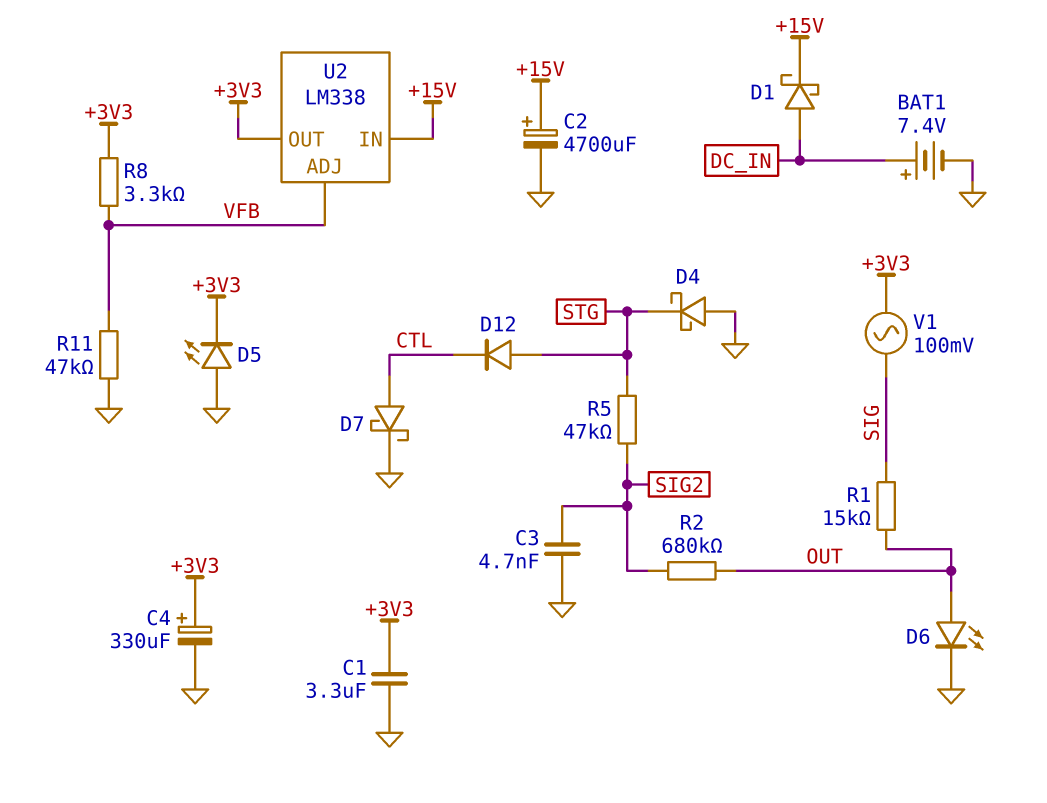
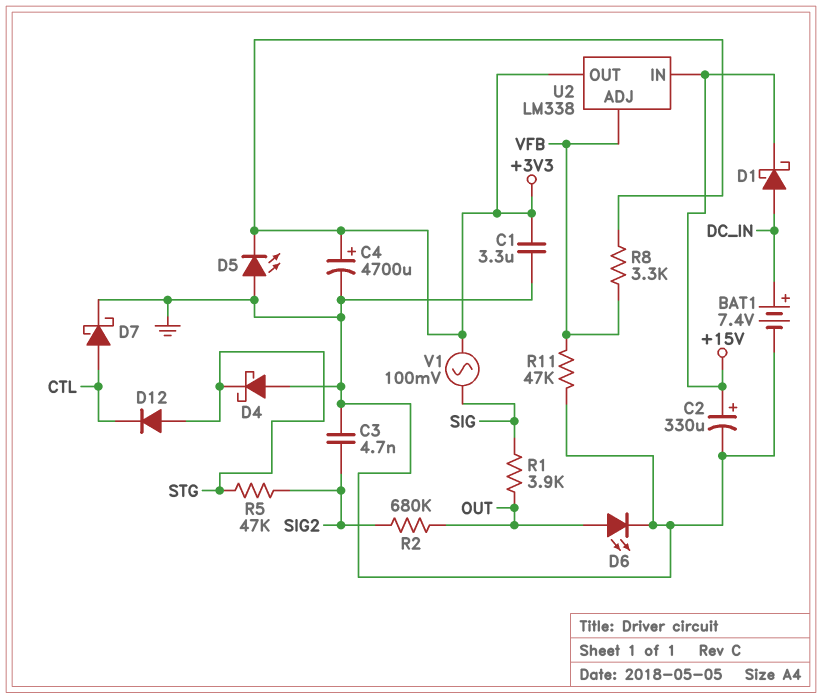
C2: 4700uF (plus +15V, minus GND) -> 330uF (plus +15V, minus GND)
C4: 330uF (plus +3V3, minus GND) -> 4700uF (plus +3V3, minus GND)
R1: 15k (OUT, SIG) -> 3.9k (OUT, SIG)

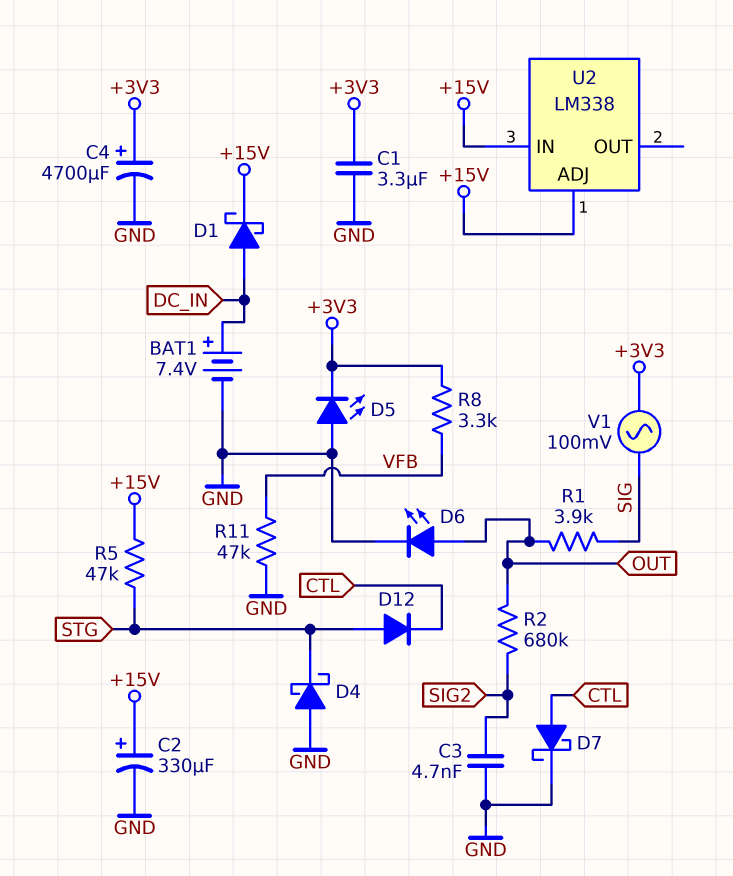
R5: 47k (SIG2, STG) -> 47k (+15V, STG)
U2 pin ADJ: VFB -> +15V
U2 pin OUT: +3V3 -> none

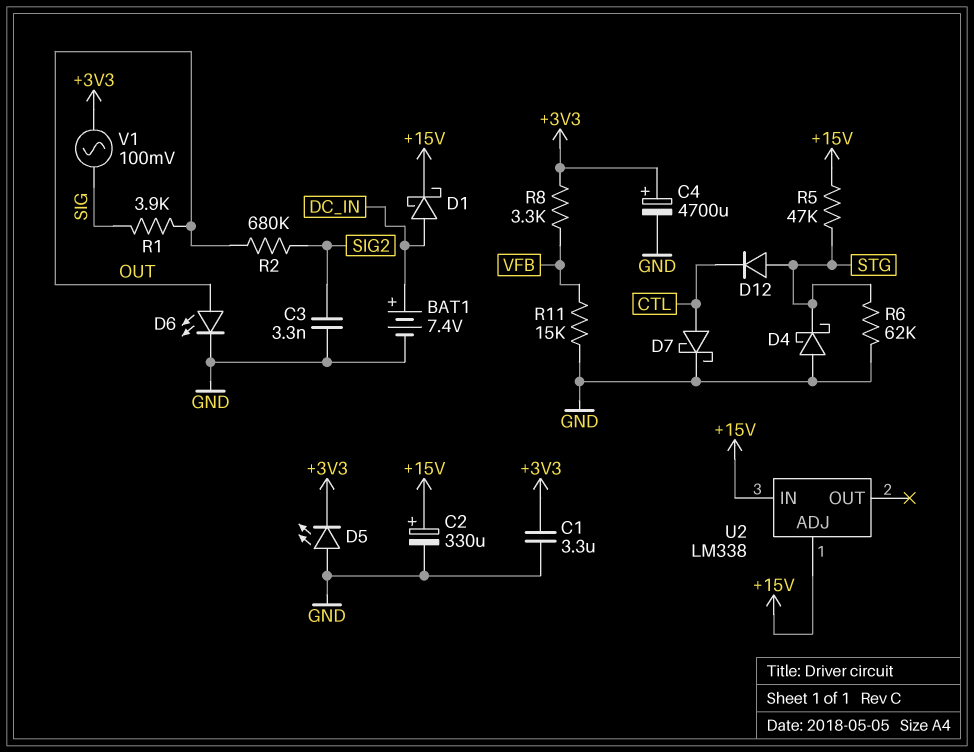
C3: 4.7nF (GND, SIG2) -> 3.3nF (GND, SIG2)
R6: none -> 62k (GND, STG)
R11: 47k (GND, VFB) -> 15k (GND, VFB)

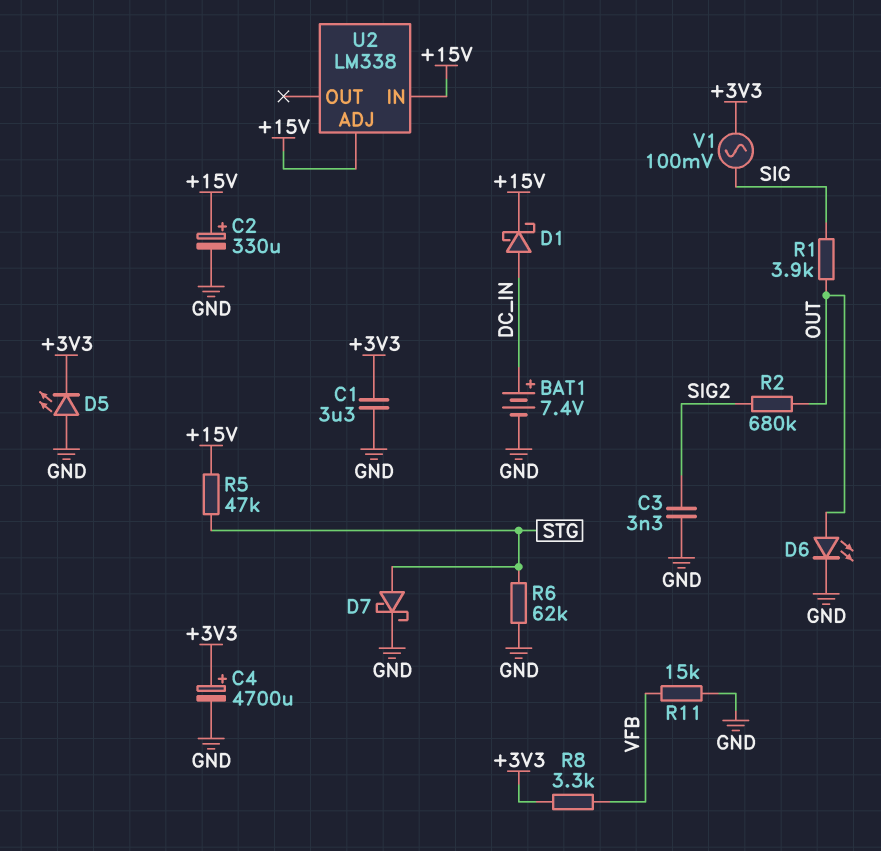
D4: schottky (A GND, K STG) -> none
D7: schottky (A CTL, K GND) -> schottky (A STG, K GND)
D12: diode (A STG, K CTL) -> none

